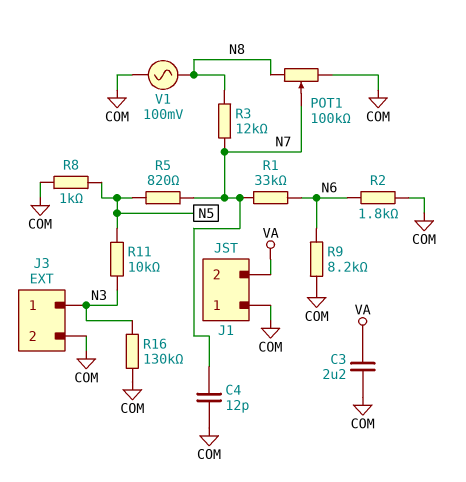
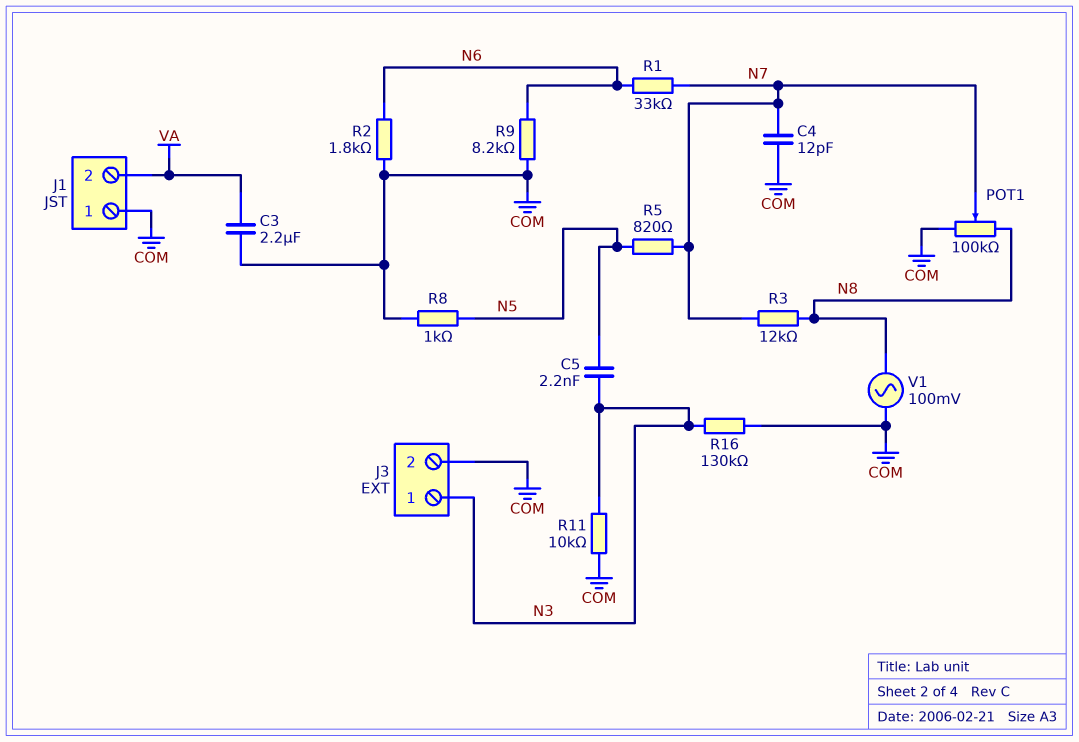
C5: none -> 2.2nF (N3, N5)
R11: 10k (N3, N5) -> 10k (COM, N3)

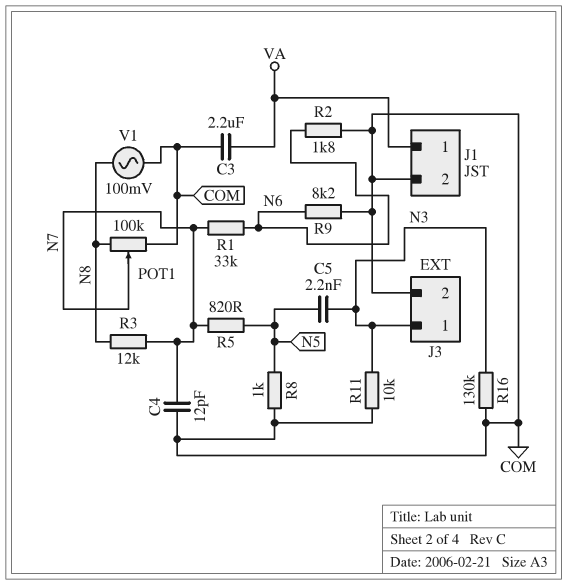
J1 pin 1: COM -> VA
J1 pin 2: VA -> COM

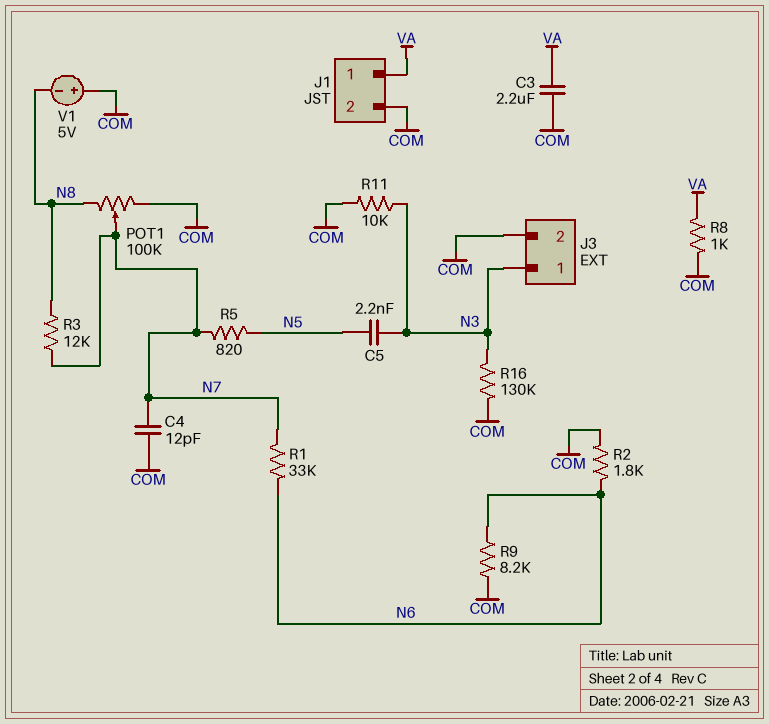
R8: 1k (COM, N5) -> 1k (COM, VA)
V1: AC 100mV (COM, N8) -> 5V (plus COM, minus N8)

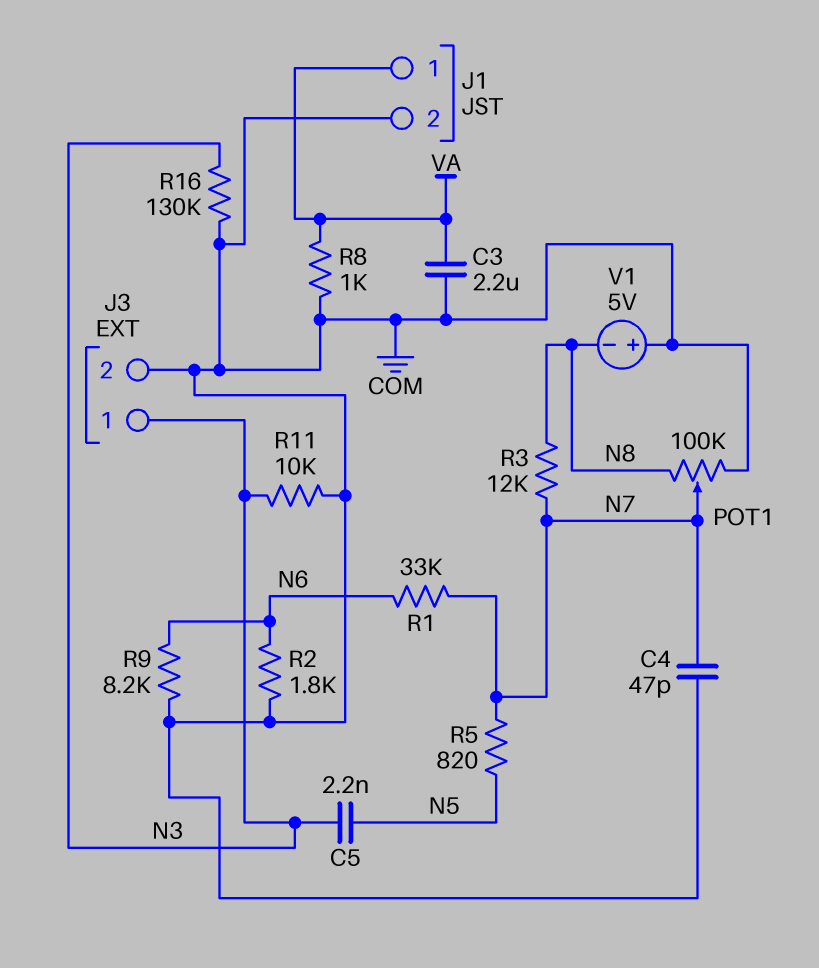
C4: 12pF (COM, N7) -> 47pF (COM, N7)

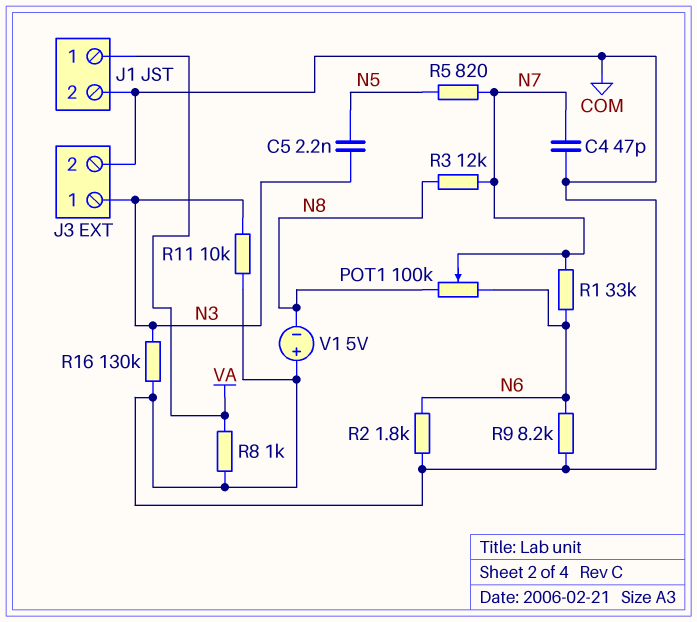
C3: 2.2uF (COM, VA) -> none
POT1: 100k (COM, N8, wiper N7) -> 100k (N6, N8, wiper N7)

